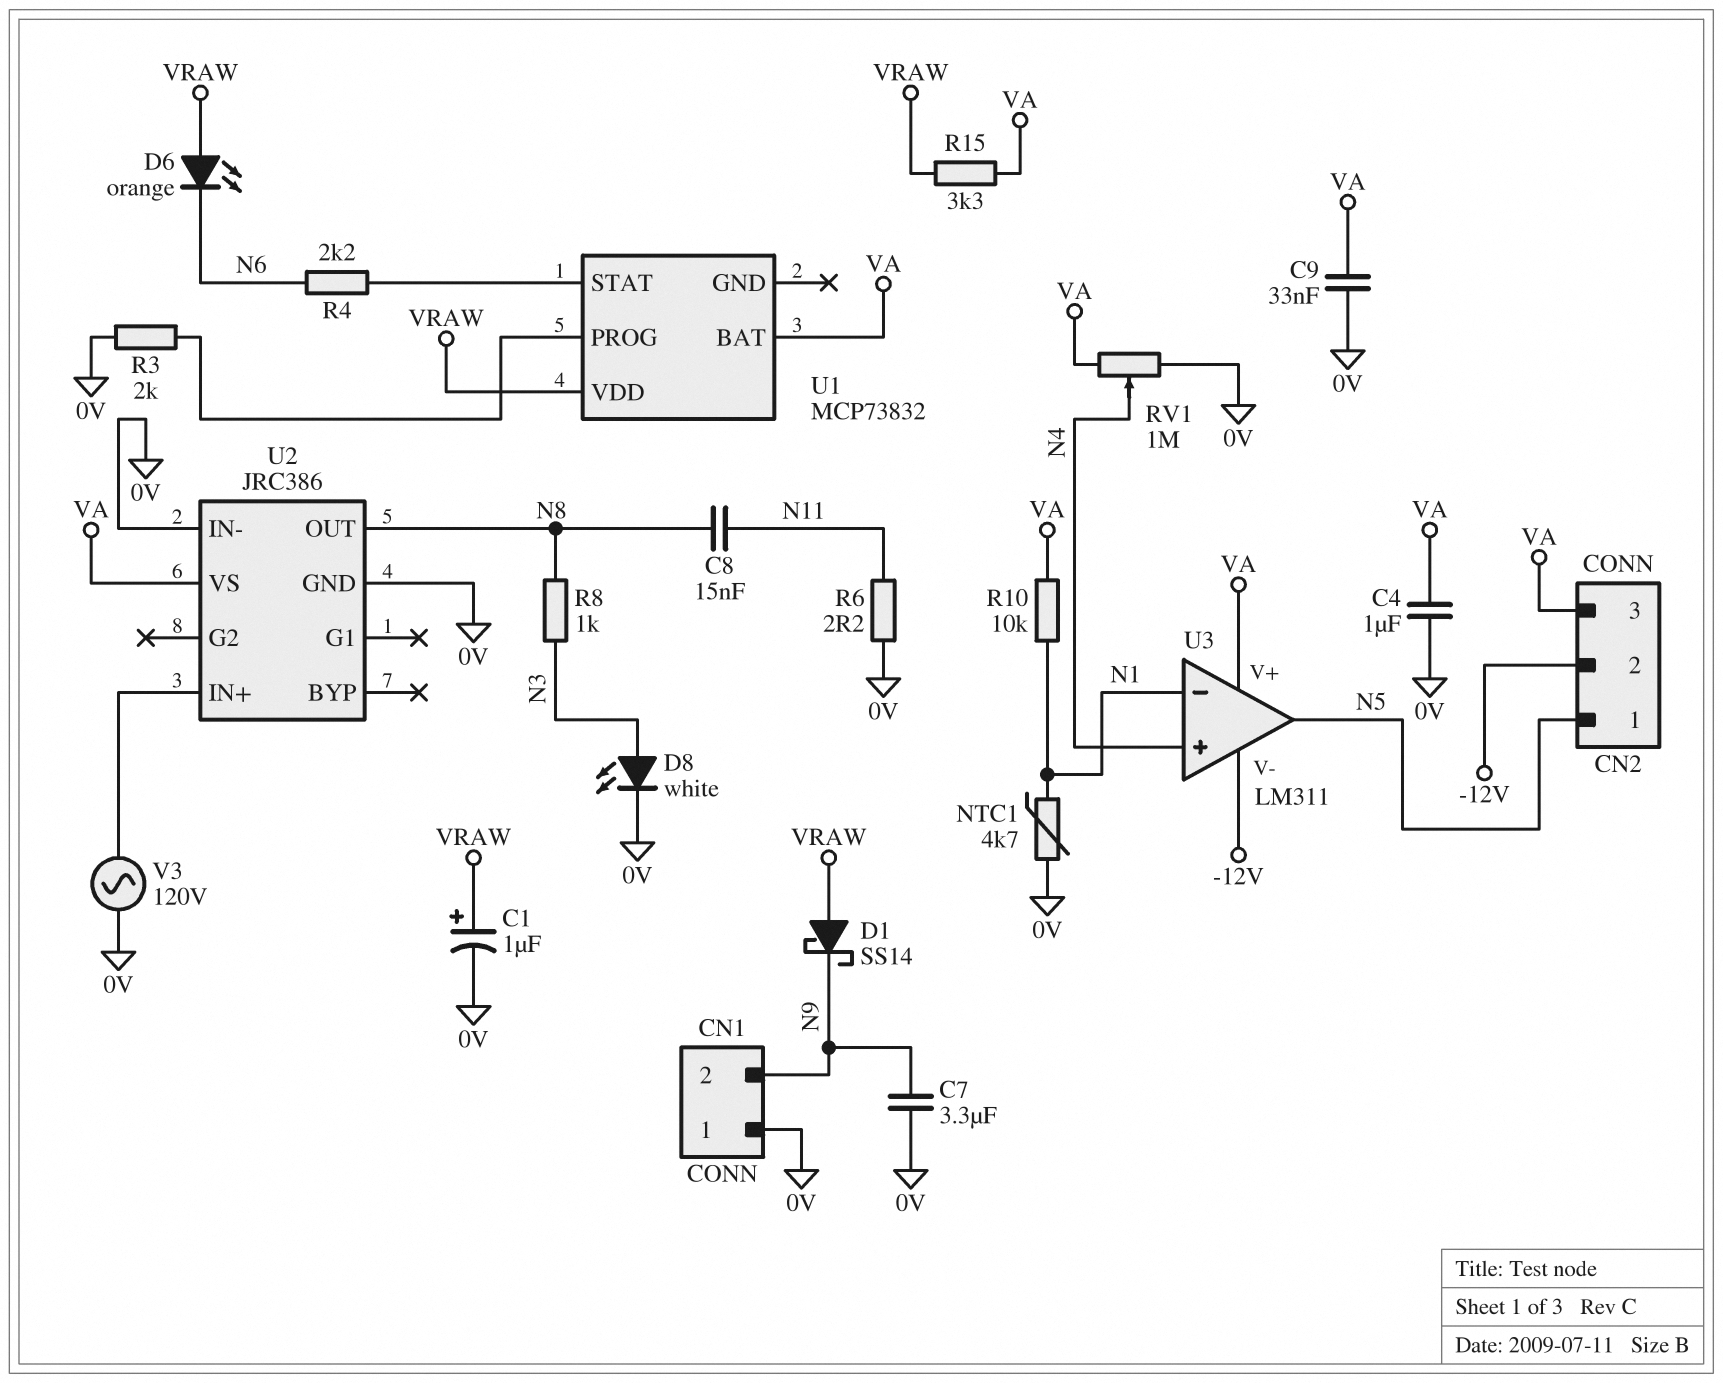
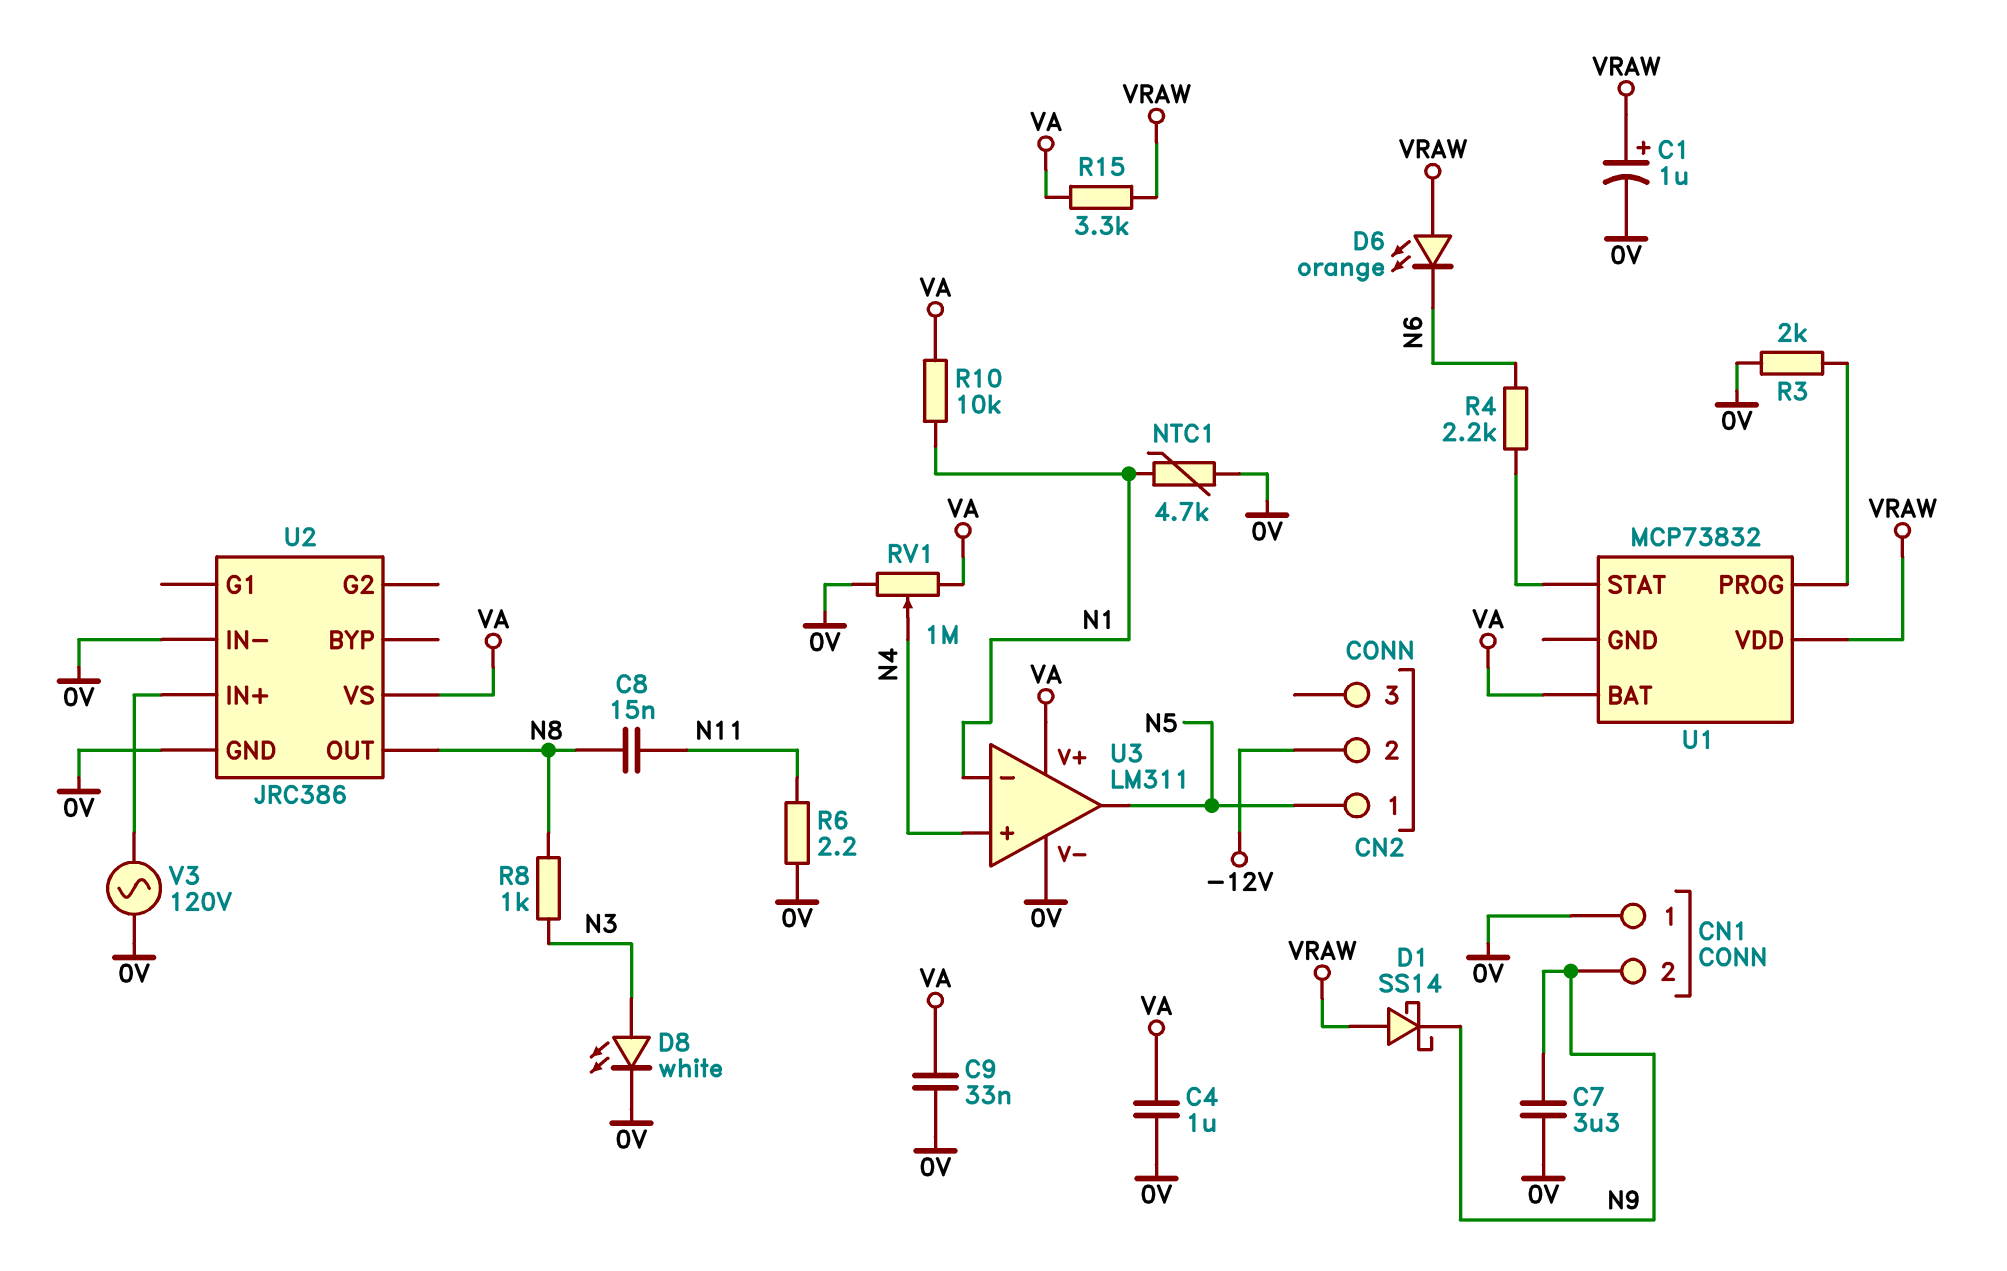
CN2 pin 3: VA -> none
U3 pin V-: -12V -> 0V

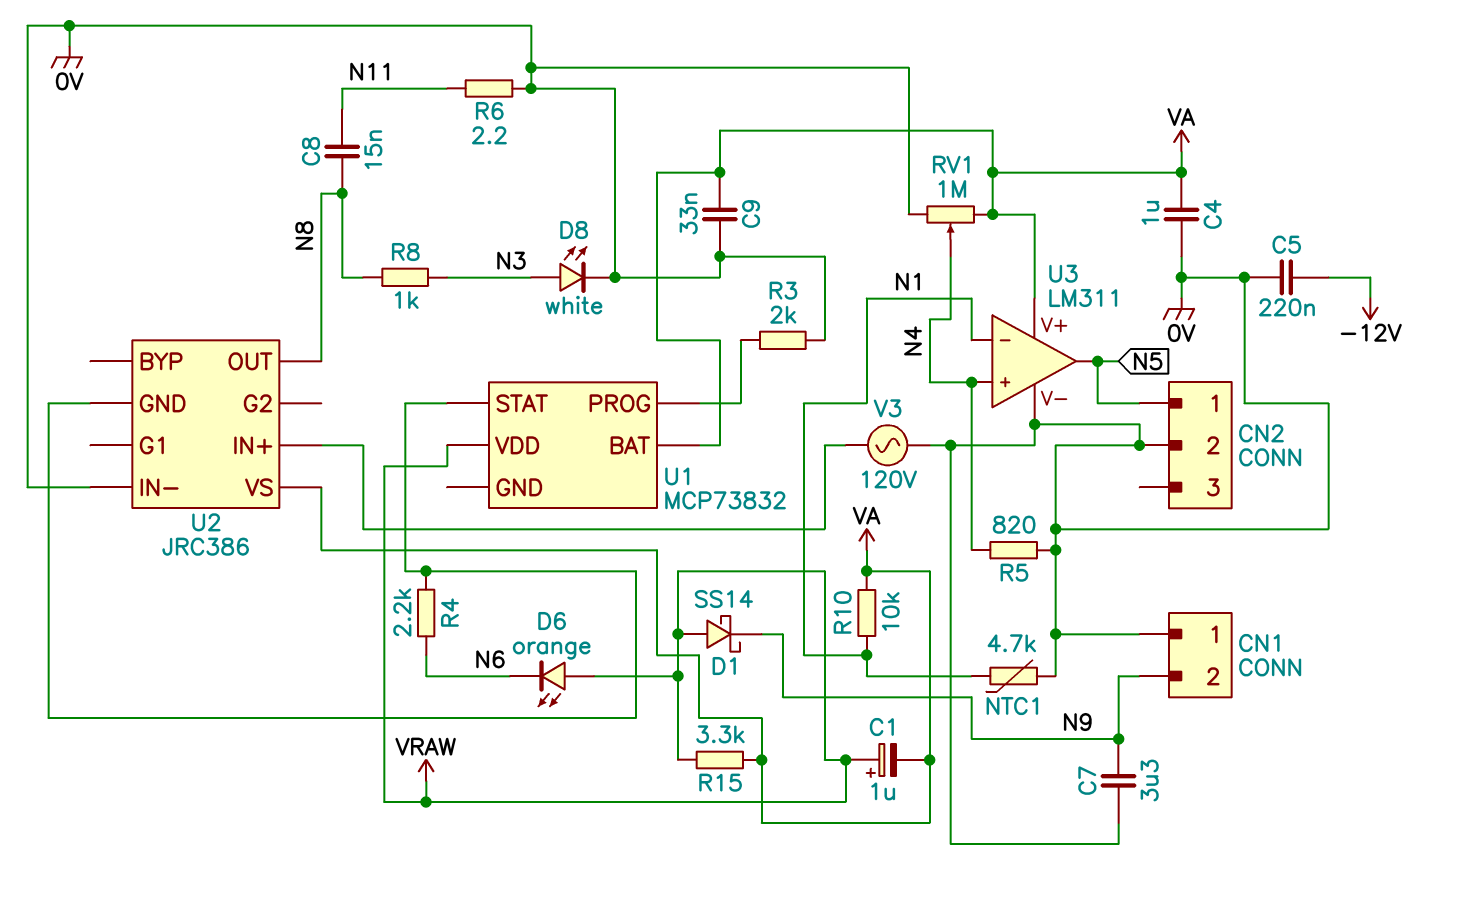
C1: 1uF (plus VRAW, minus 0V) -> 1uF (plus VRAW, minus VA)
C5: none -> 220nF (-12V, 0V)
CN2 pin 2: -12V -> 0V
R5: none -> 820 (0V, N4)
U2 pin GND: 0V -> U1/STAT

